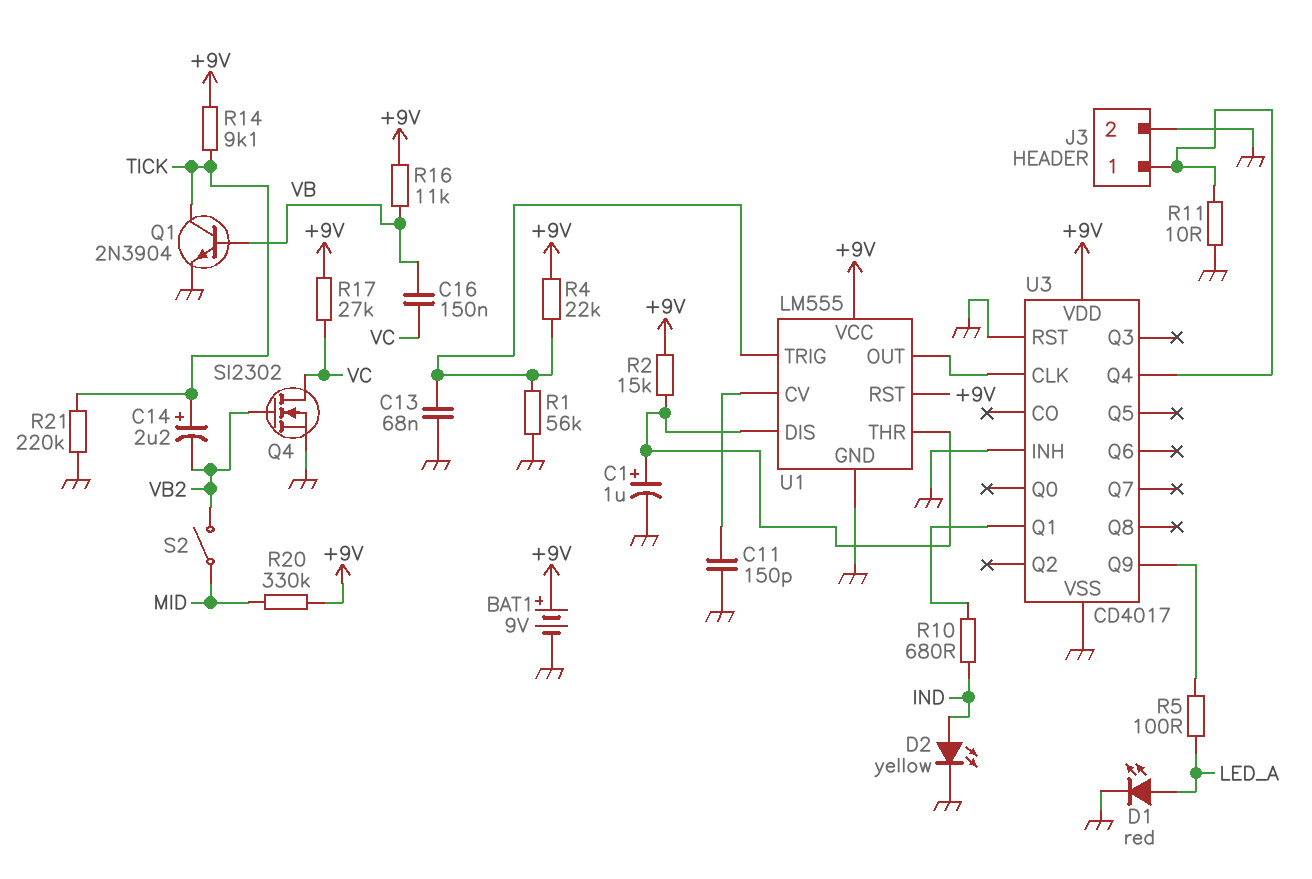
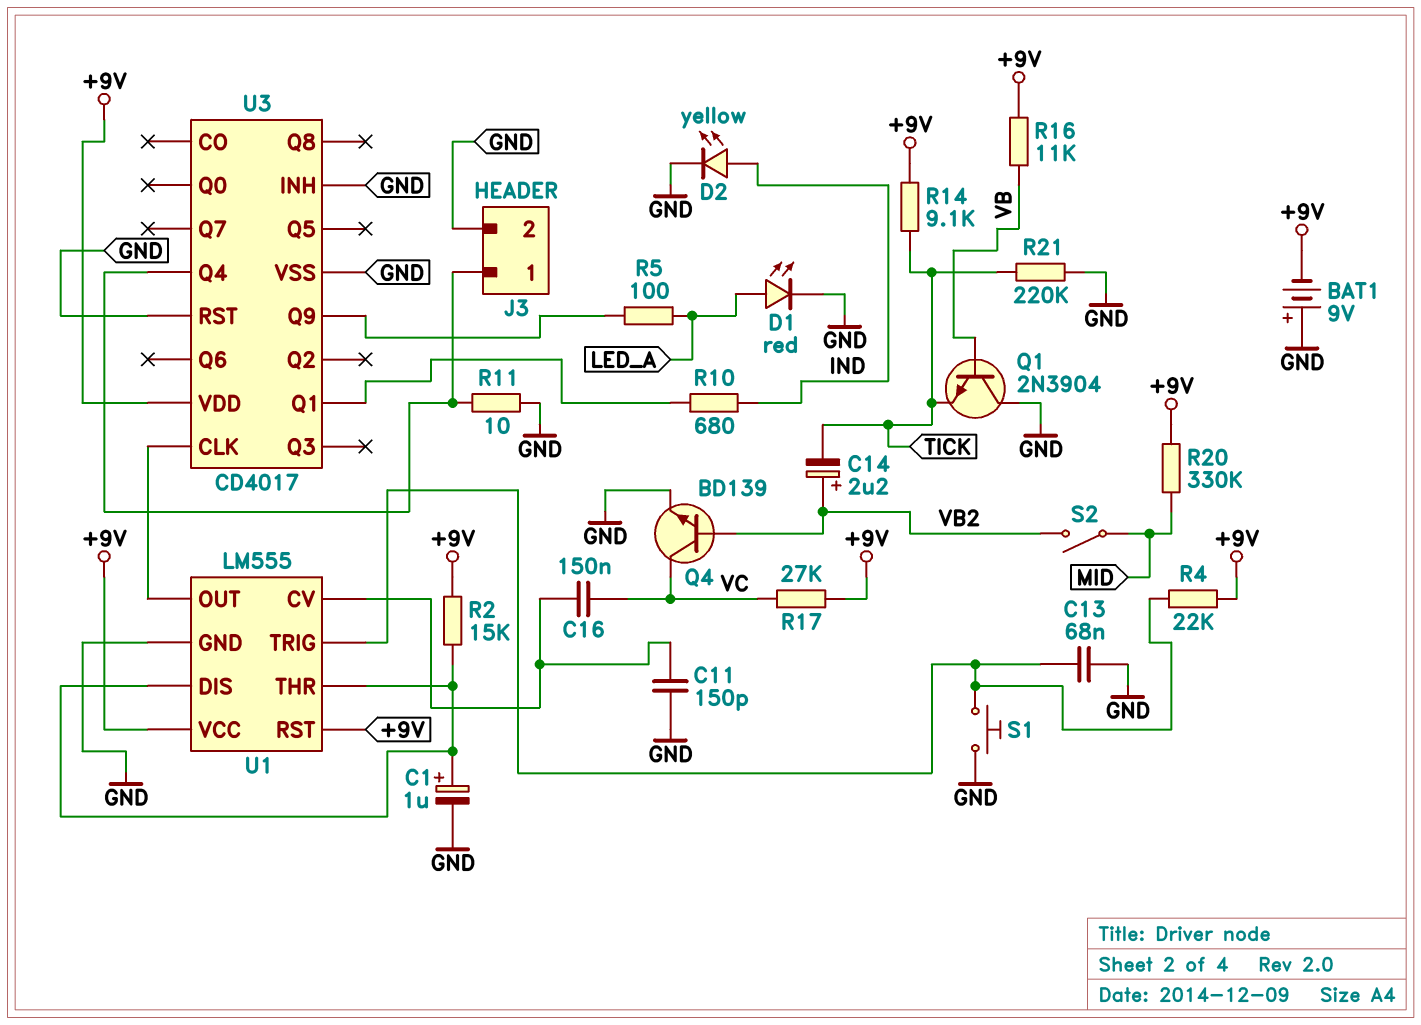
BAT1: 9V (plus +9V, minus GND) -> 9V (plus GND, minus +9V)
C14: 2.2uF (plus TICK, minus VB2) -> 2.2uF (plus VB2, minus TICK)
C16: 150nF (VB, VC) -> 150nF (U1/CV, VC)
Q1: NPN 2N3904 (B VB, C TICK, E GND) -> NPN 2N3904 (B VB, C GND, E TICK)
Q4: NMOS SI2302 (G VB2, D VC, S GND) -> NPN BD139 (B VB2, C VC, E GND)
R1: 56k (GND, U1/TRIG) -> none
S1: none -> button (GND, U1/TRIG)

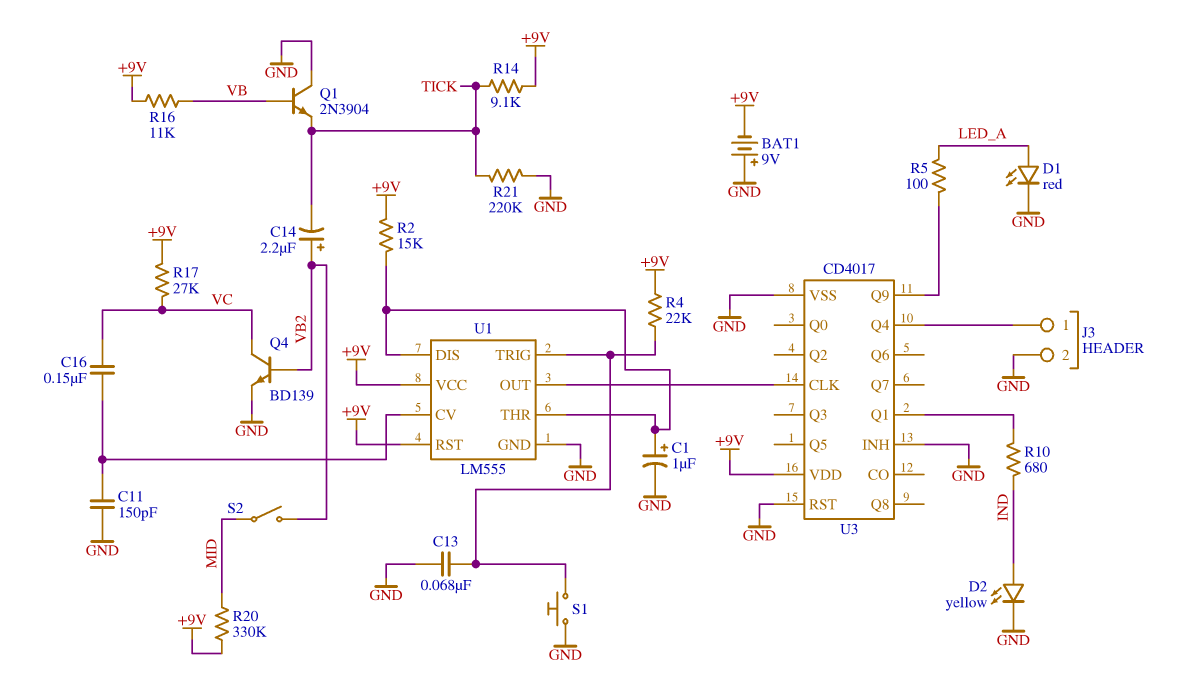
R11: 10 (GND, J3/1) -> none

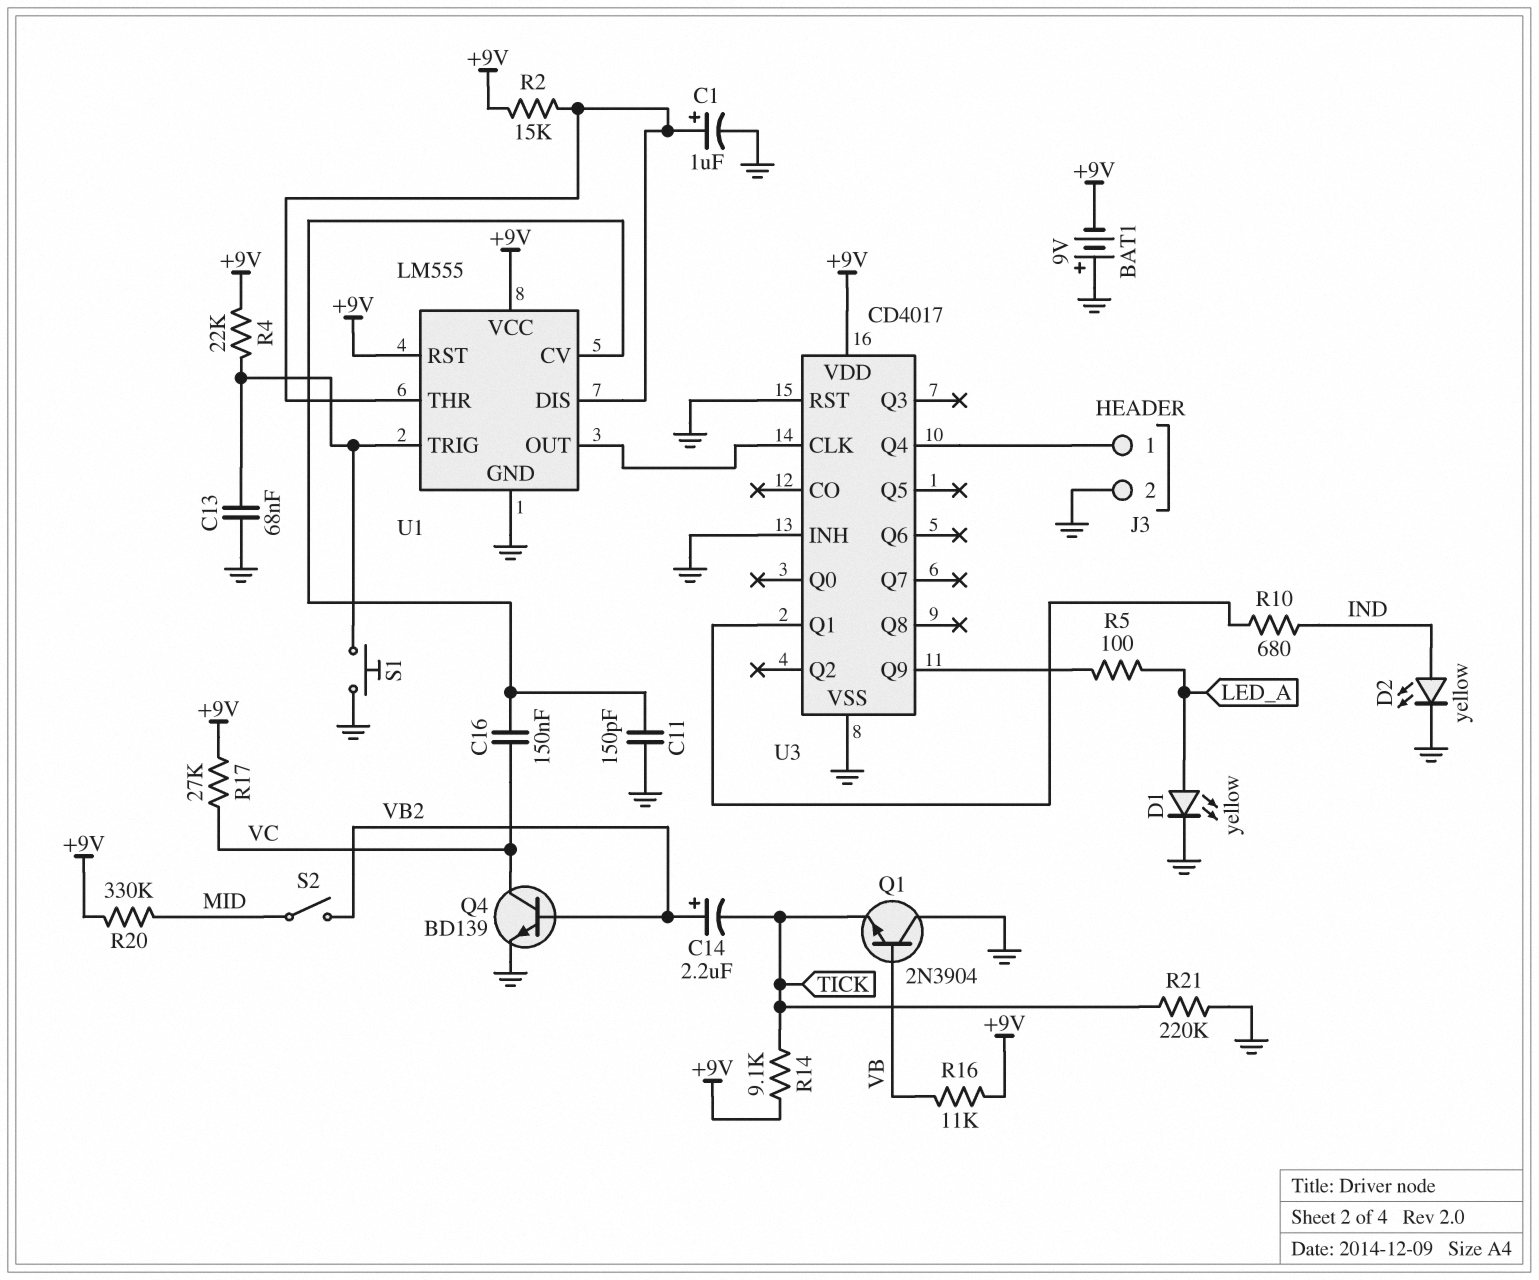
D1: LED red (A LED_A, K GND) -> LED yellow (A LED_A, K GND)

